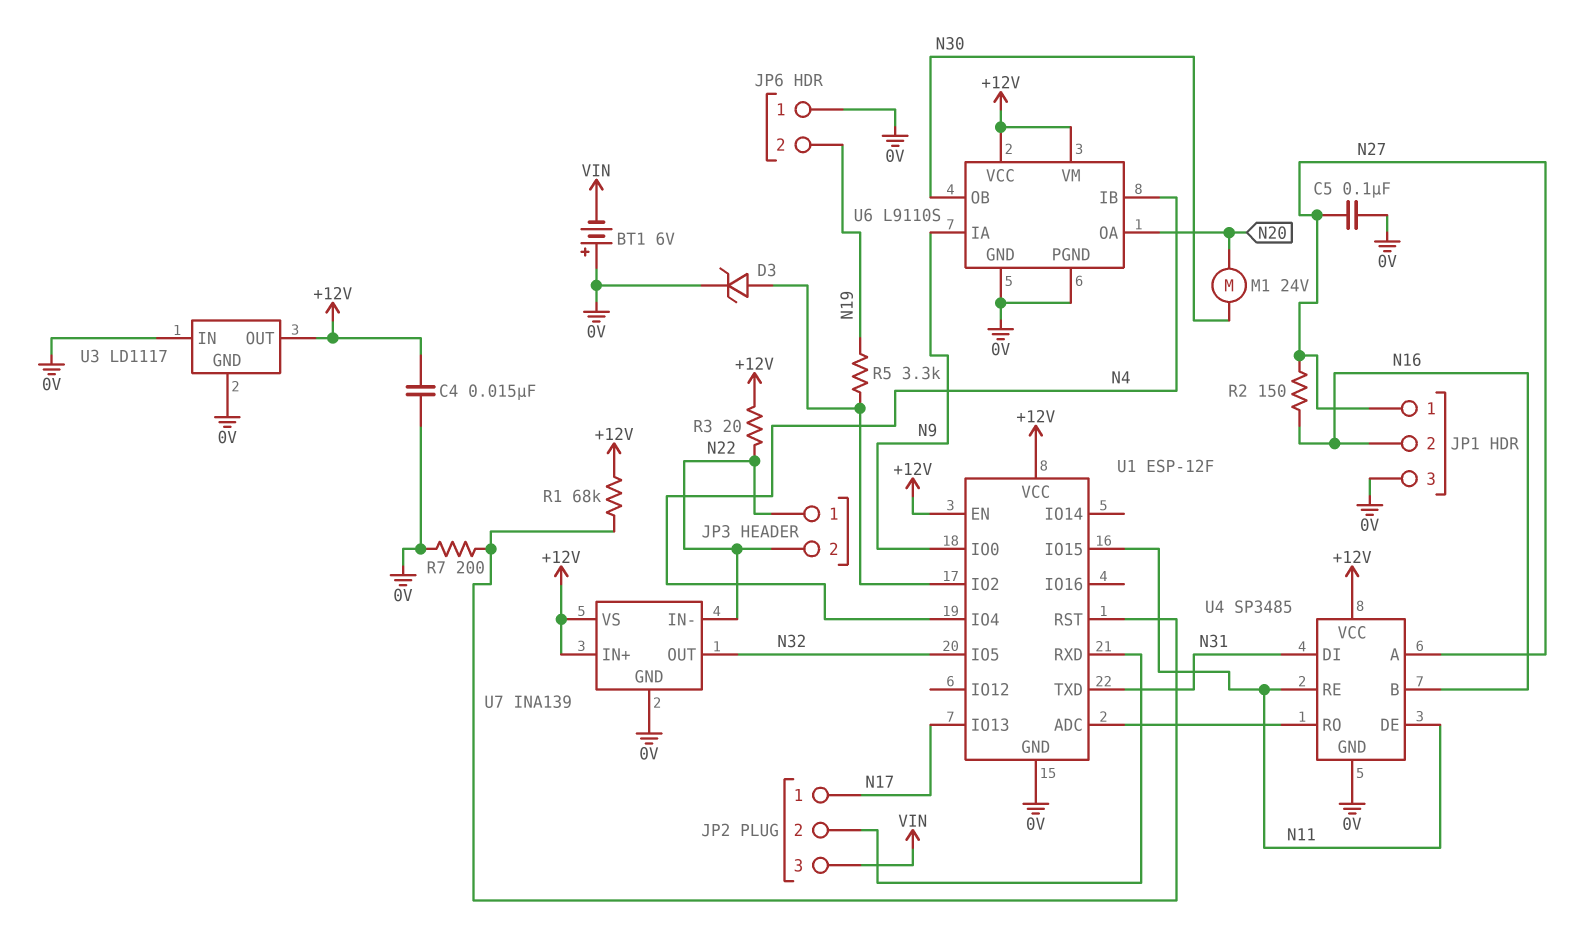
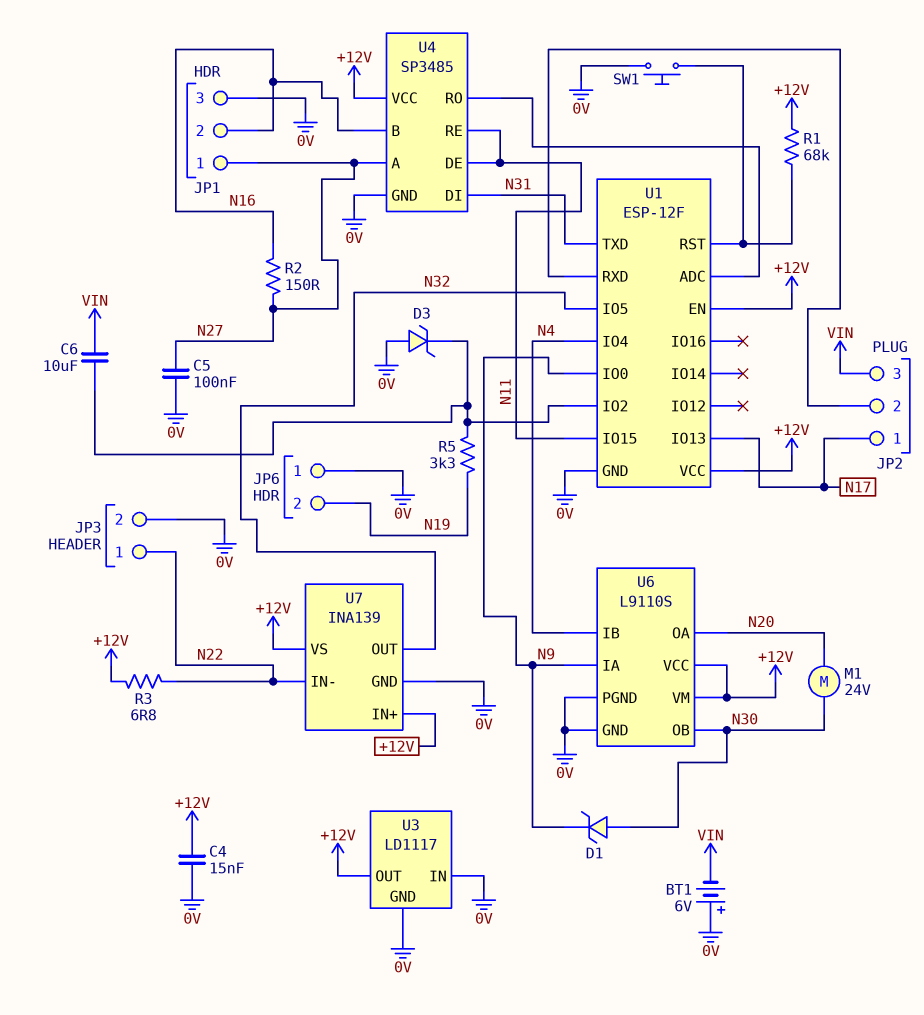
C6: none -> 10uF (U1/IO2, VIN)
D1: none -> zener (A N30, K N9)
D3: zener (A U1/IO2, K 0V) -> zener (A 0V, K U1/IO2)
JP3 pin 2: N22 -> 0V
R3: 20 (+12V, N22) -> 6.8 (+12V, N22)
R7: 200 (0V, U1/RST) -> none
SW1: none -> button (0V, U1/RST)

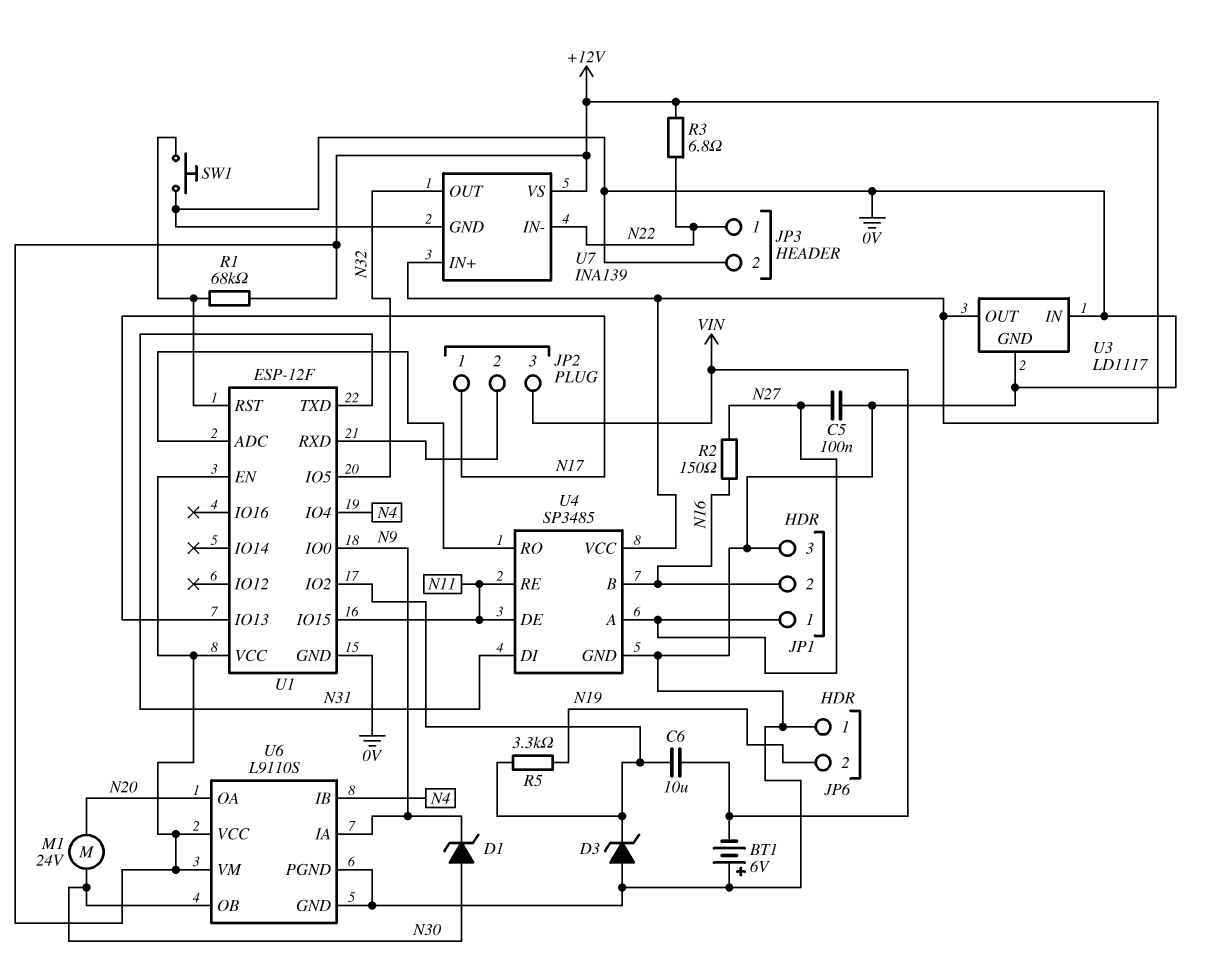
C4: 15nF (+12V, 0V) -> none

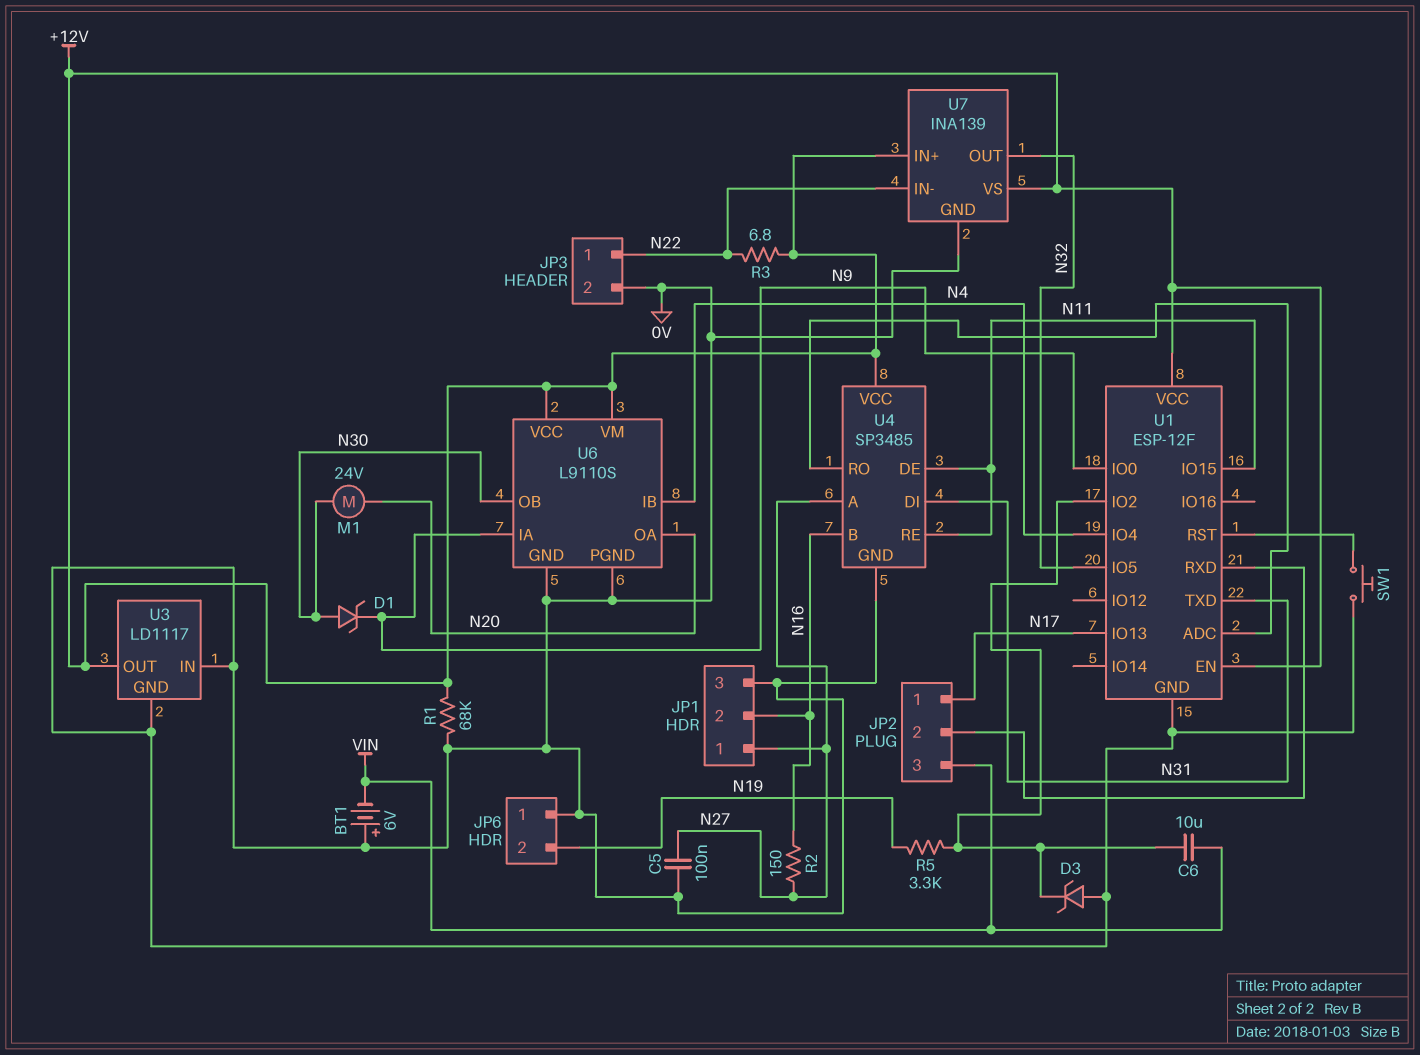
R1: 68k (+12V, U1/RST) -> 68k (+12V, 0V)

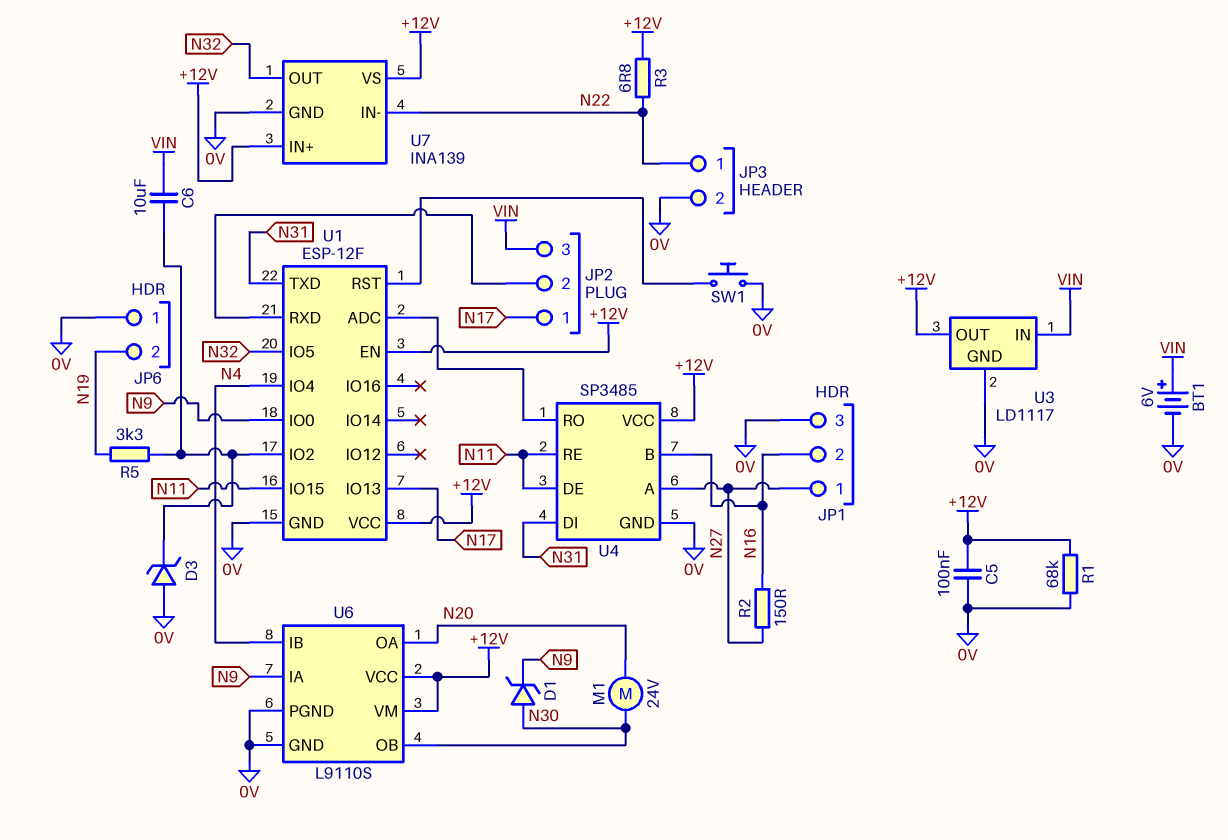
BT1: 6V (plus 0V, minus VIN) -> 6V (plus VIN, minus 0V)
C5: 100nF (0V, N27) -> 100nF (+12V, 0V)
U3 pin IN: 0V -> VIN

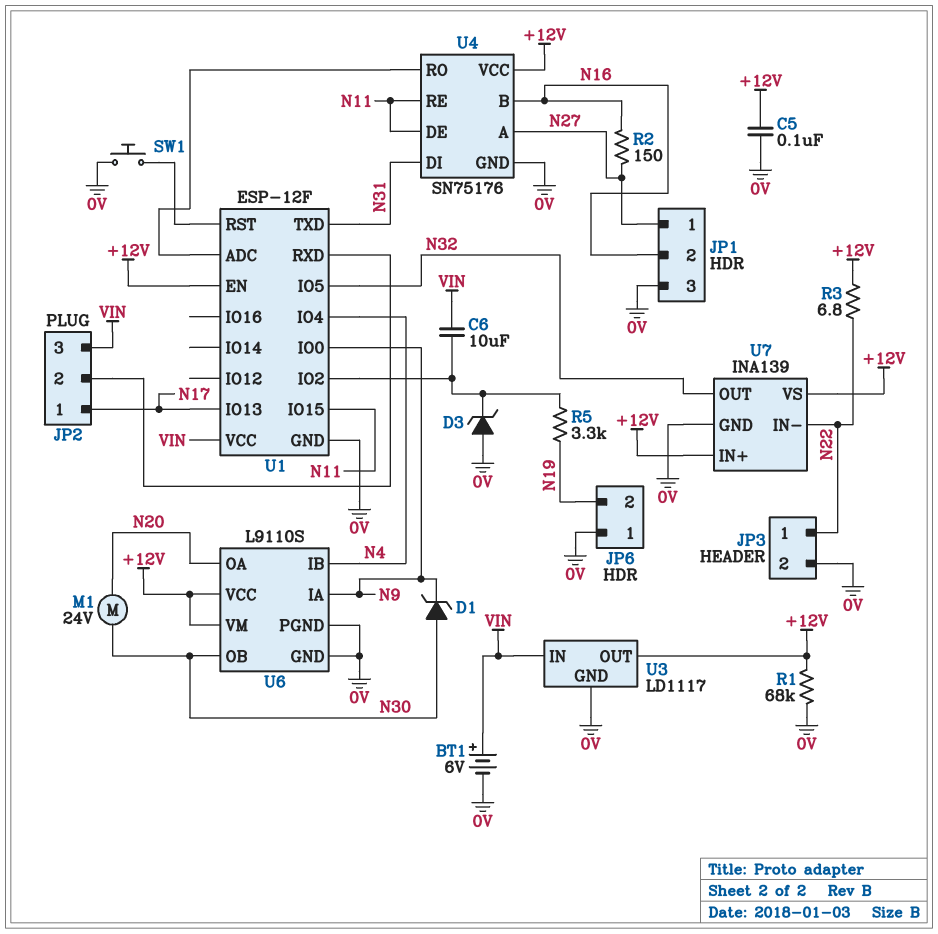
U1 pin VCC: +12V -> VIN
U4: SP3485 -> SN75176

